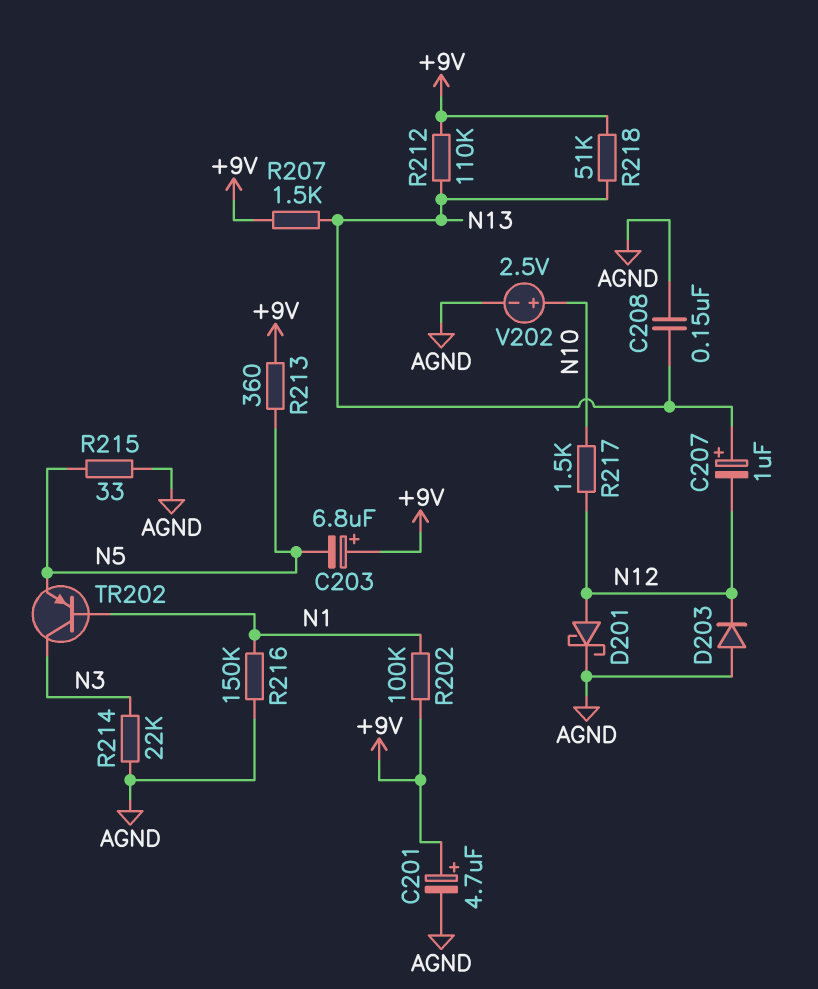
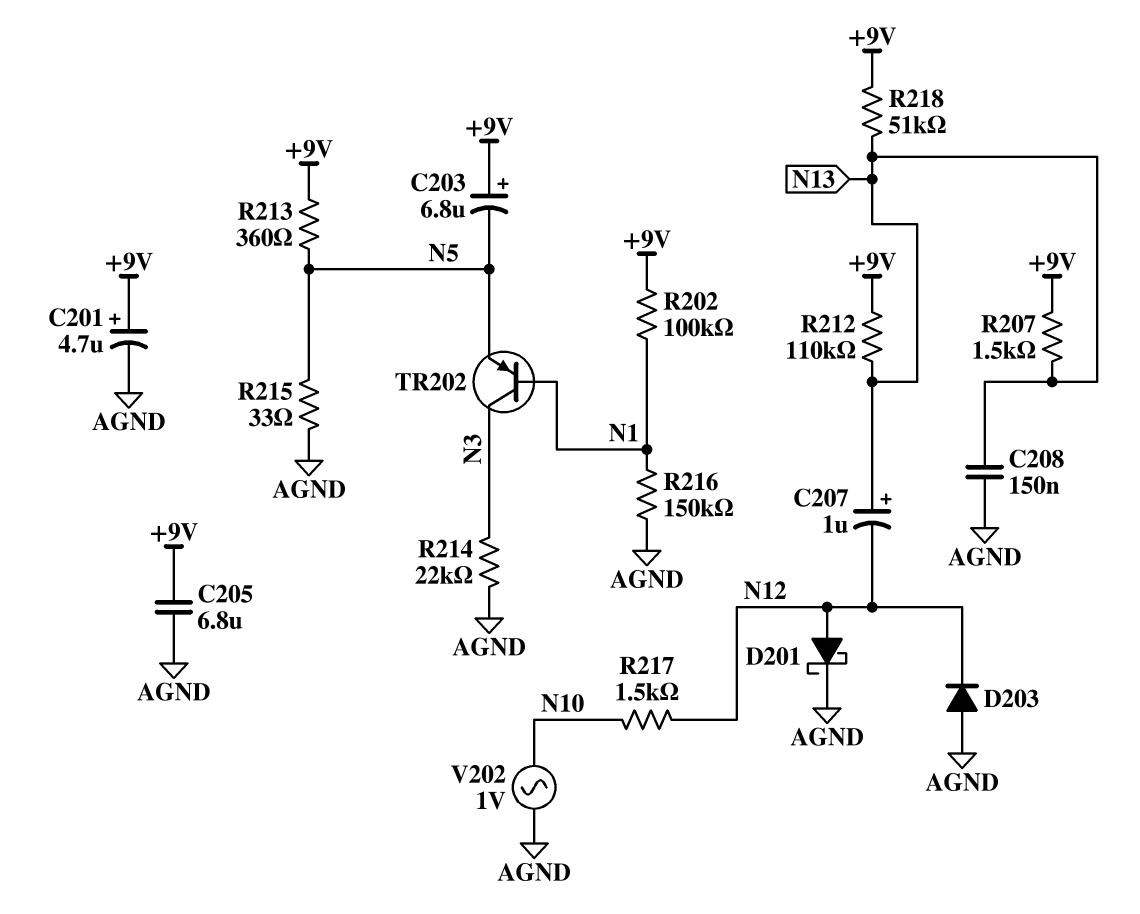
C205: none -> 6.8uF (+9V, AGND)
V202: 2.5V (plus N10, minus AGND) -> AC 1V (AGND, N10)

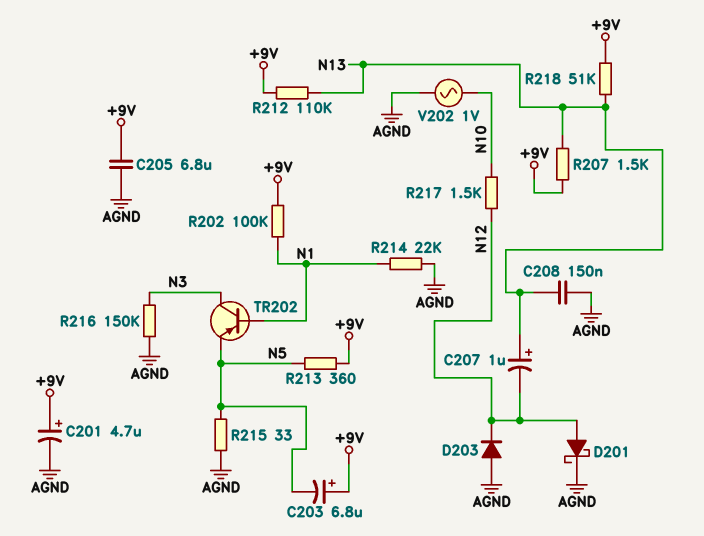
R214: 22k (AGND, N3) -> 22k (AGND, N1)
R216: 150k (AGND, N1) -> 150k (AGND, N3)

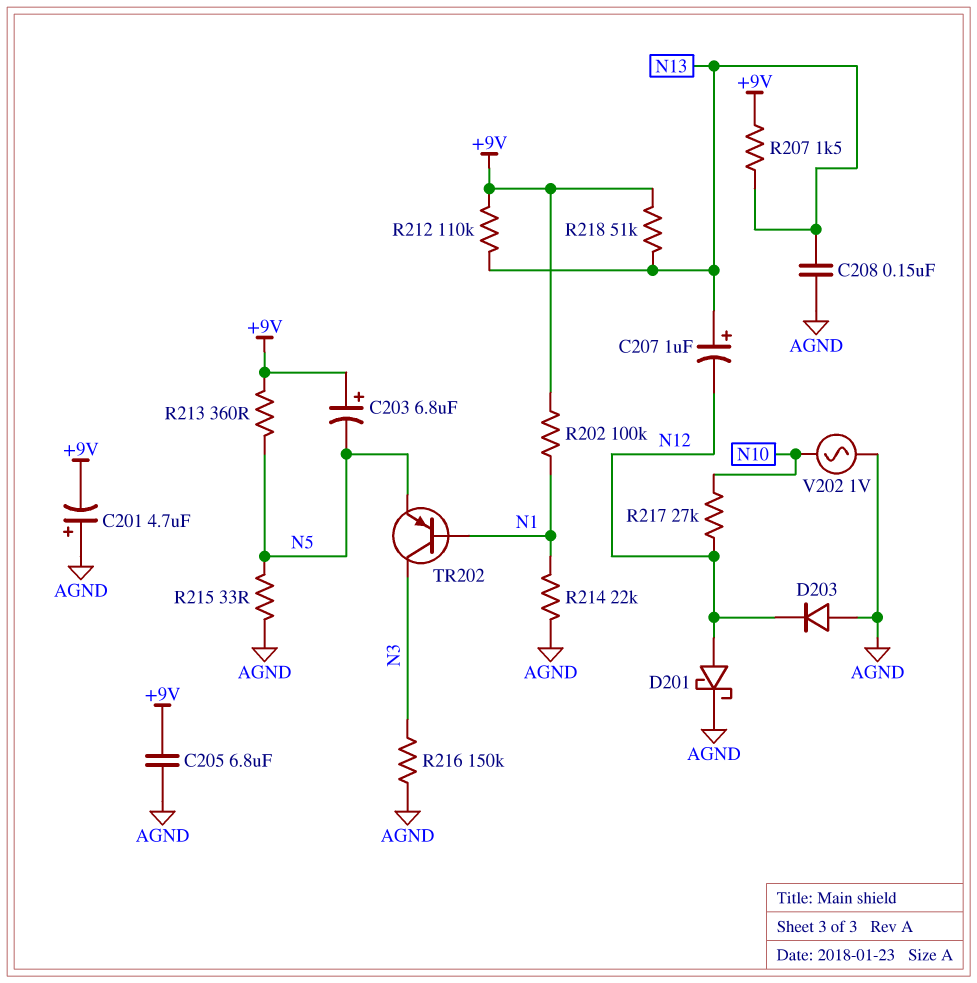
C201: 4.7uF (plus +9V, minus AGND) -> 4.7uF (plus AGND, minus +9V)
R217: 1.5k (N10, N12) -> 27k (N10, N12)

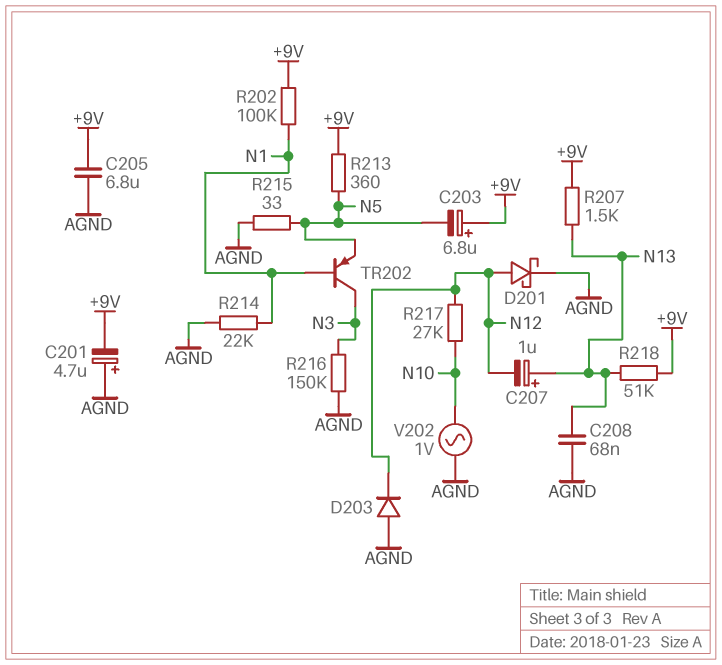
C208: 150nF (AGND, N13) -> 68nF (AGND, N13)
R212: 110k (+9V, N13) -> none

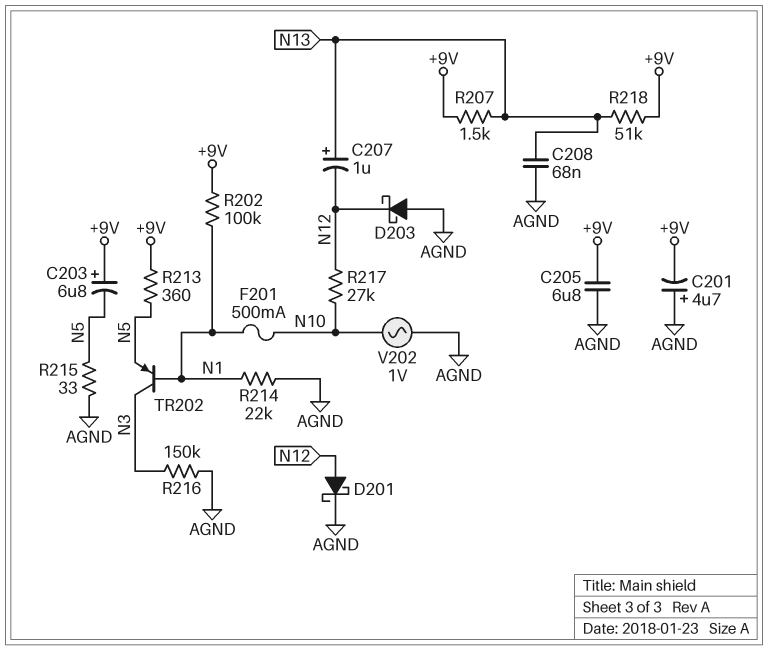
D203: diode (A AGND, K N12) -> schottky (A AGND, K N12)
F201: none -> 500mA (N1, N10)

